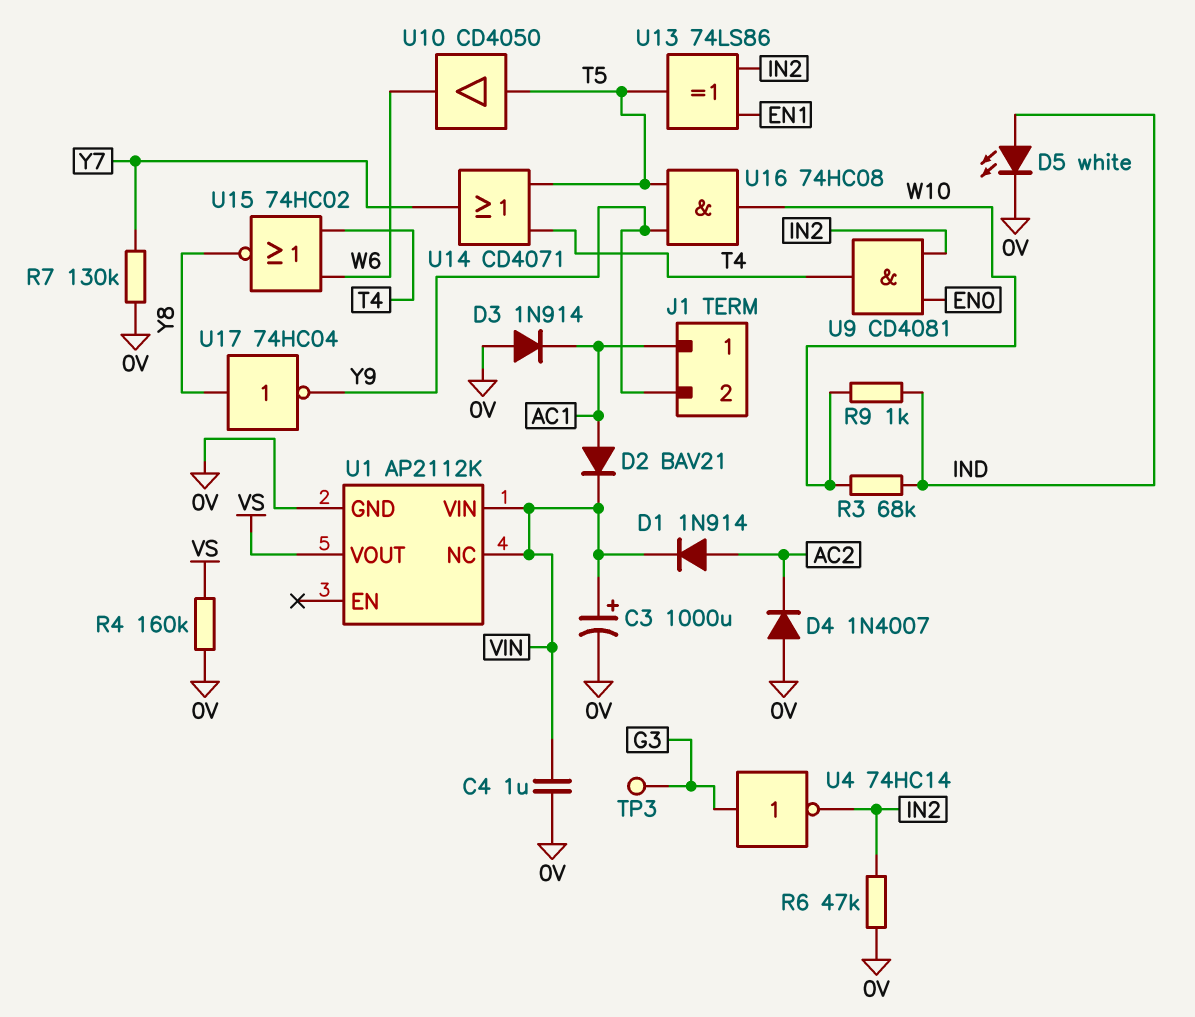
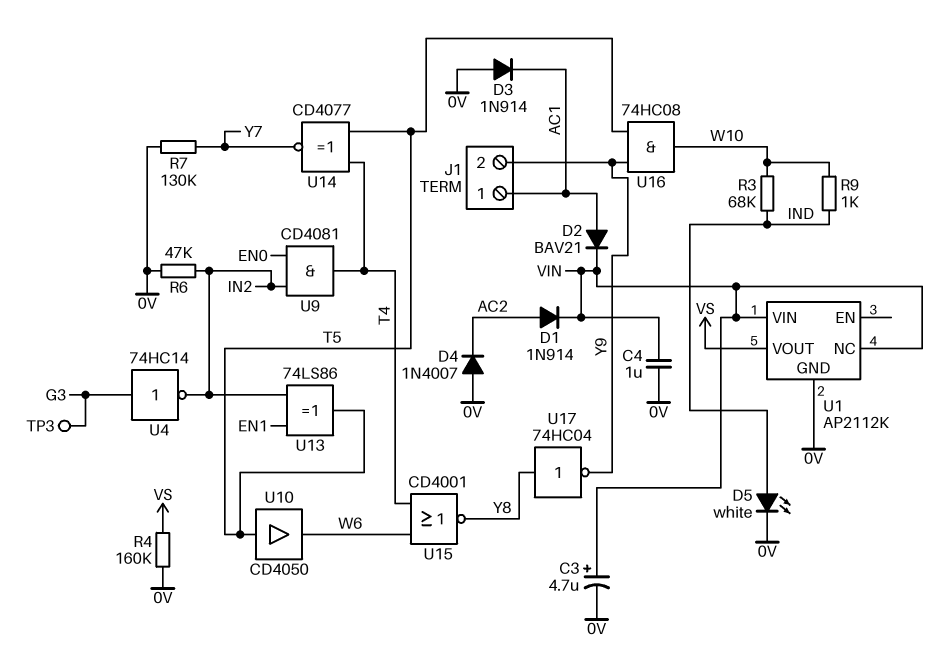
C3: 1000uF (plus VIN, minus 0V) -> 4.7uF (plus VIN, minus 0V)
U14: OR CD4071 (in T4, in T5, out Y7) -> XNOR CD4077 (in T4, in T5, out Y7)
U15: NOR 74HC02 (in T4, in W6, out Y8) -> NOR CD4001 (in T4, in W6, out Y8)

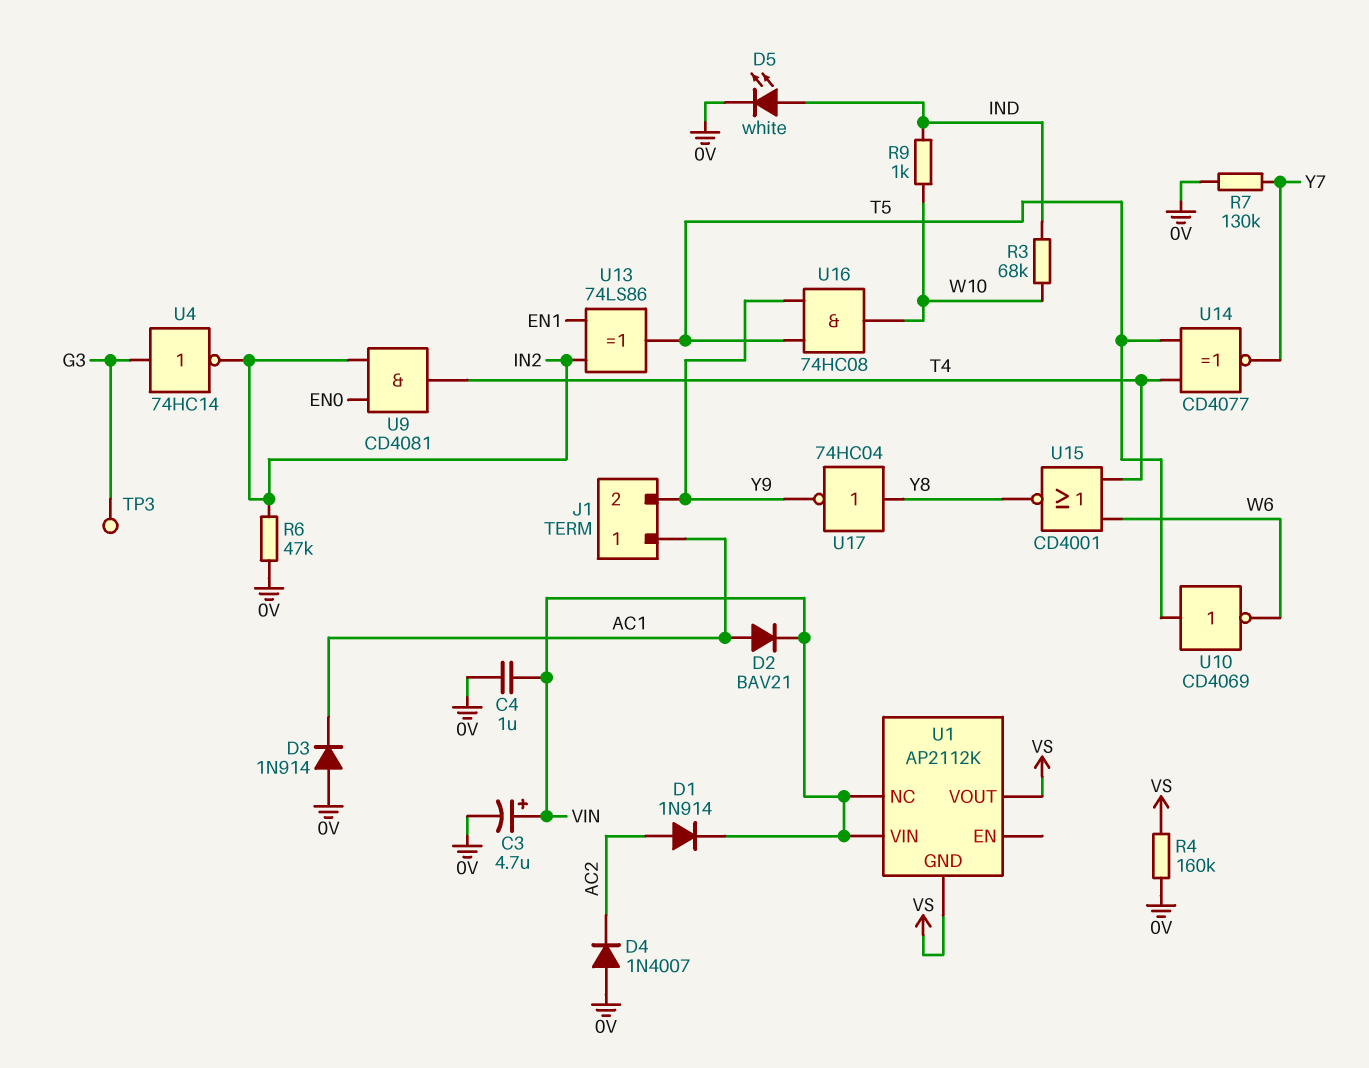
U1 pin GND: 0V -> VS
U10: buffer CD4050 (in T5, out W6) -> NOT CD4069 (in T5, out W6)

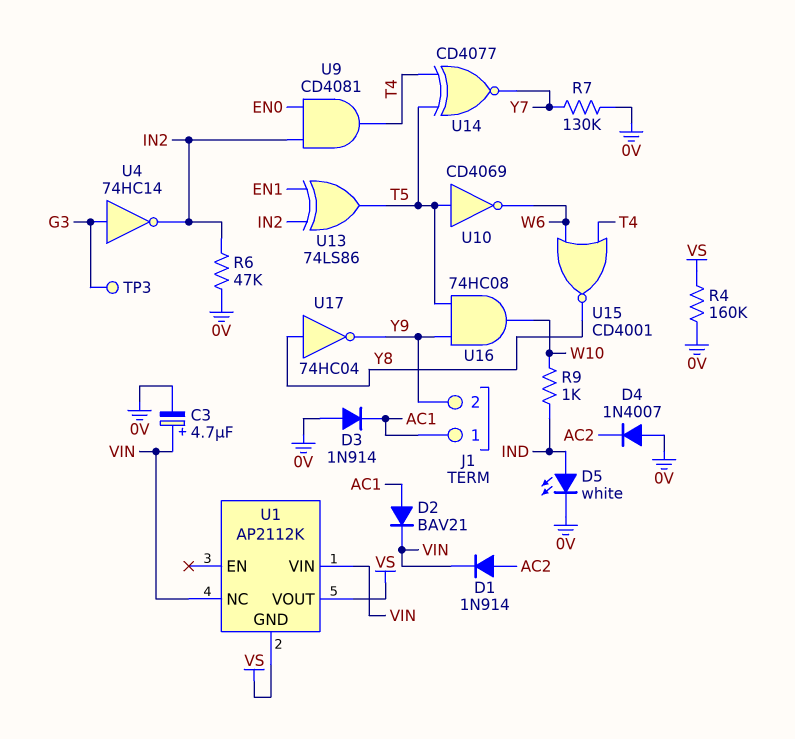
C4: 1uF (0V, VIN) -> none
R3: 68k (IND, W10) -> none

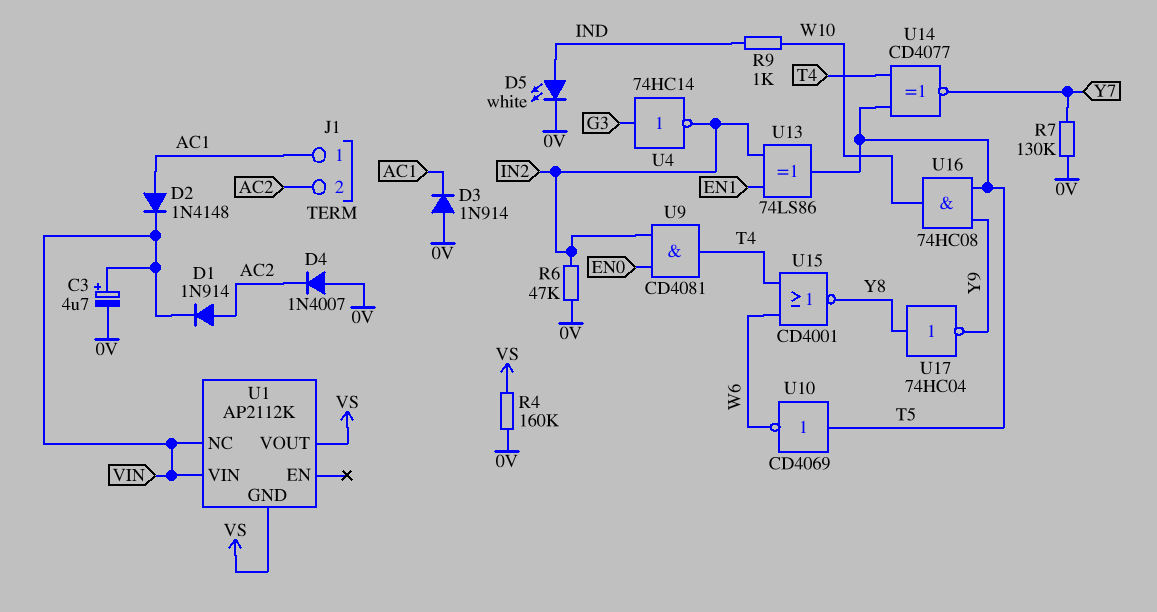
D2: diode BAV21 (A AC1, K VIN) -> diode 1N4148 (A AC1, K VIN)
J1 pin 2: Y9 -> AC2
TP3: test point (G3) -> none

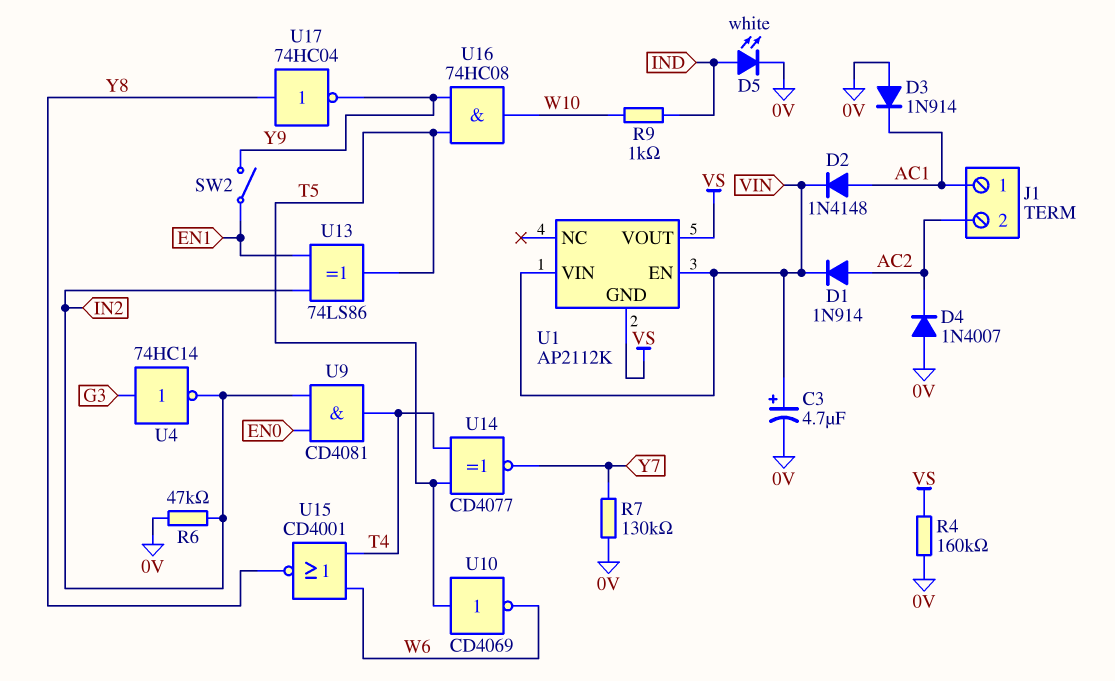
SW2: none -> switch (EN1, Y9)
U1 pin EN: none -> VIN
U1 pin NC: VIN -> none

